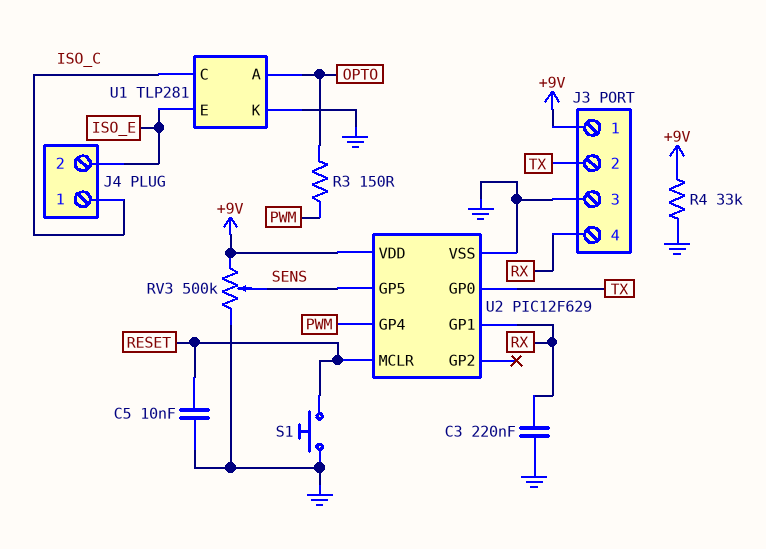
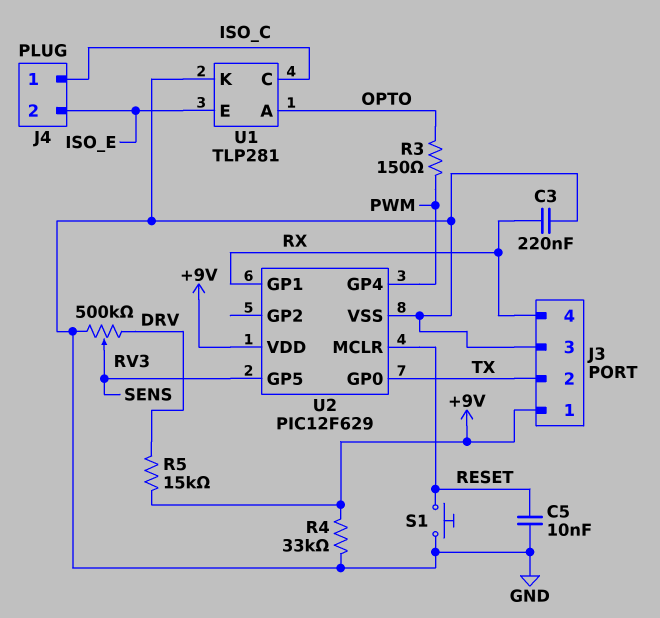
R5: none -> 15k (+9V, DRV)
RV3: 500k (+9V, GND, wiper SENS) -> 500k (DRV, GND, wiper SENS)

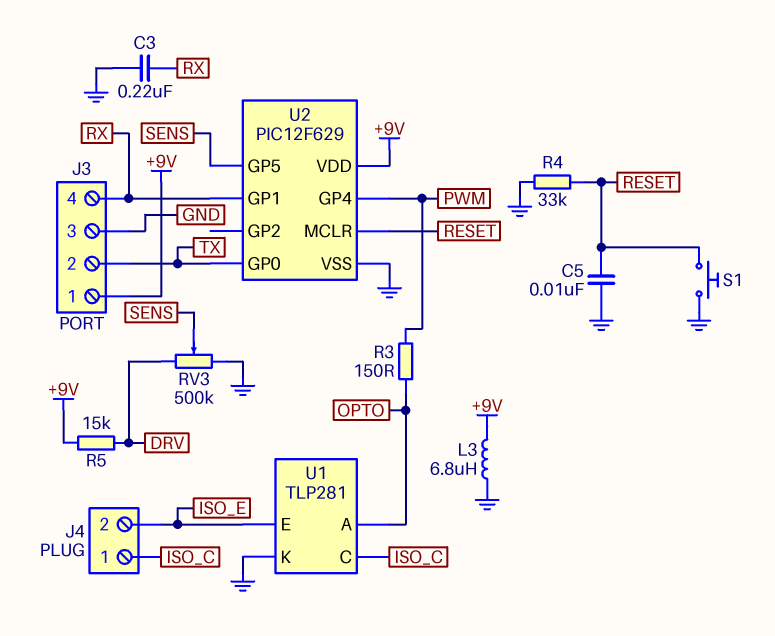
L3: none -> 6.8uH (+9V, GND)
R4: 33k (+9V, GND) -> 33k (GND, RESET)

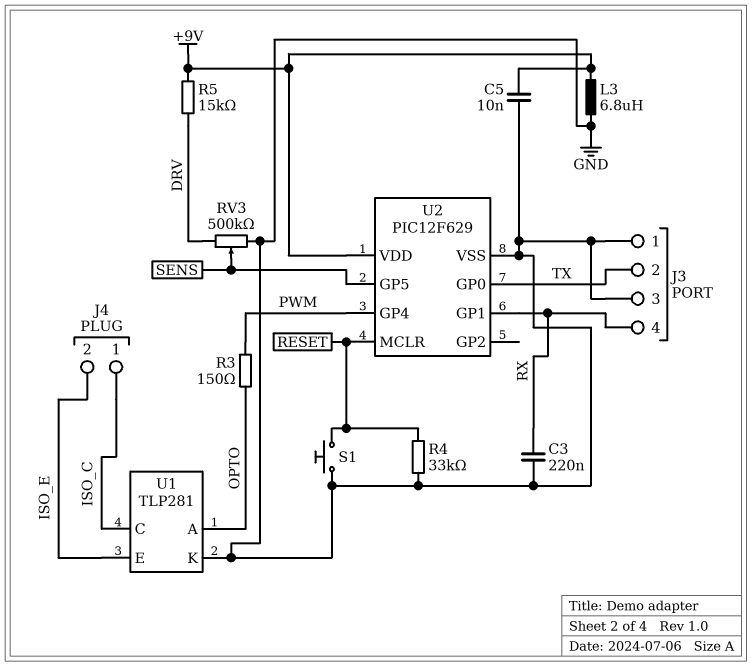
C5: 10nF (GND, RESET) -> 10nF (+9V, GND)
J3 pin 1: +9V -> GND

